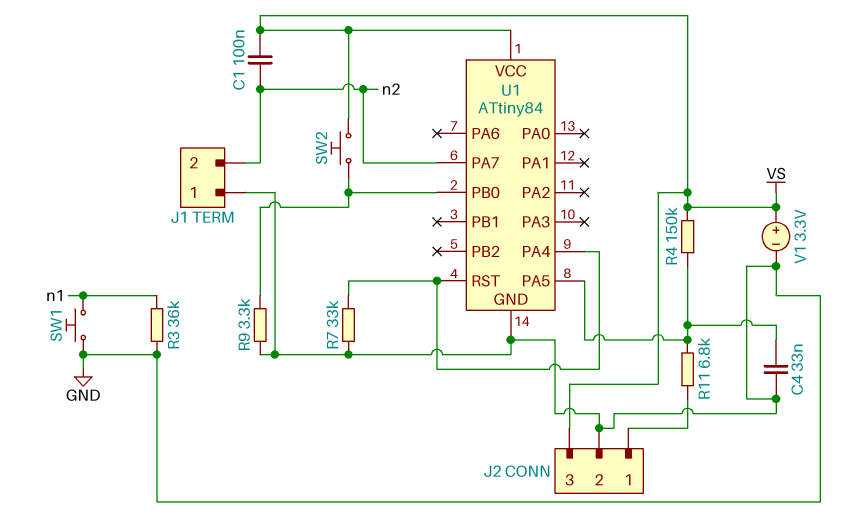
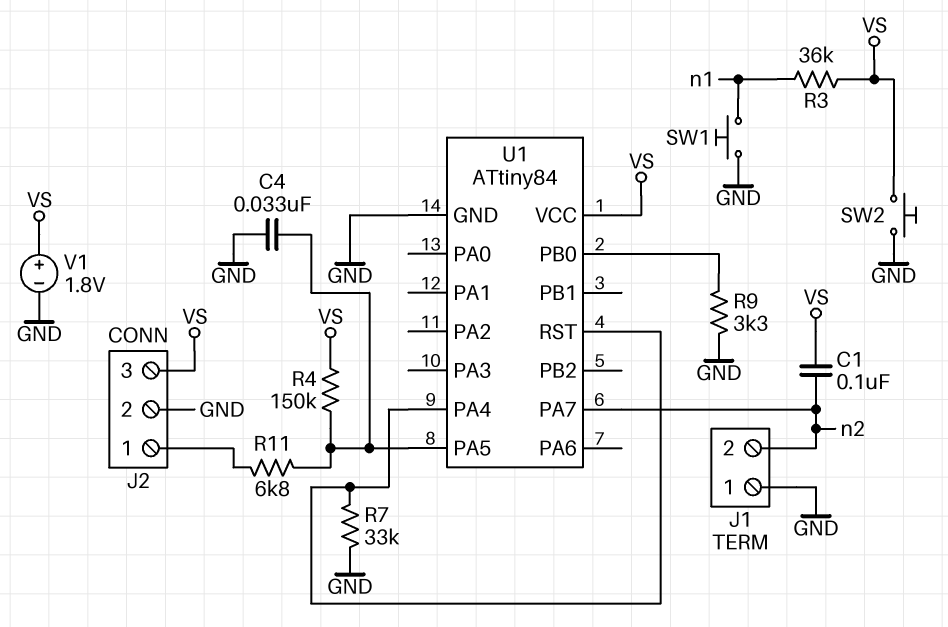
R3: 36k (GND, n1) -> 36k (VS, n1)
SW2: button (U1/PB0, VS) -> button (GND, VS)
V1: 3.3V (plus VS, minus GND) -> 1.8V (plus VS, minus GND)

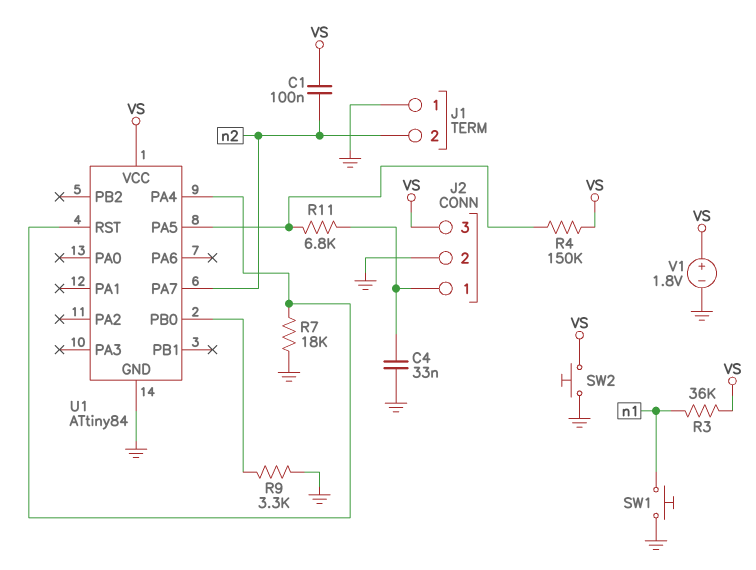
C4: 33nF (GND, U1/PA5) -> 33nF (GND, J2/1)
R7: 33k (GND, U1/PA4) -> 18k (GND, U1/PA4)

